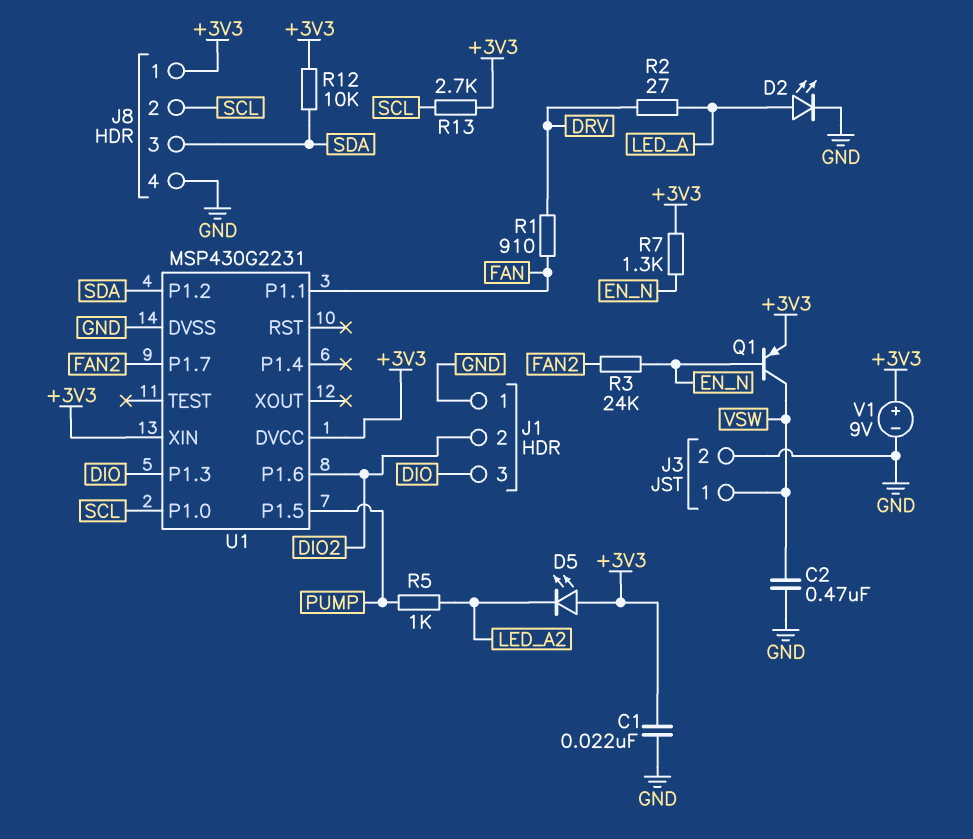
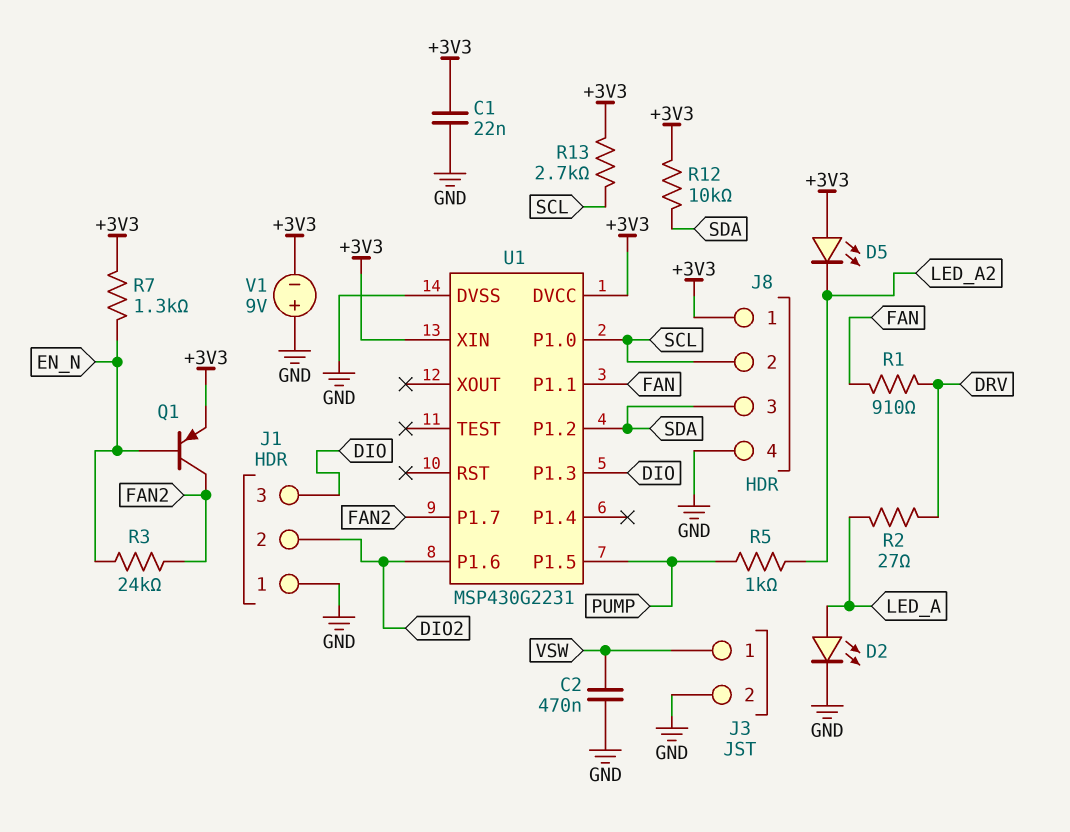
Q1: PNP (B EN_N, C VSW, E +3V3) -> PNP (B EN_N, C FAN2, E +3V3)
V1: 9V (plus +3V3, minus GND) -> 9V (plus GND, minus +3V3)

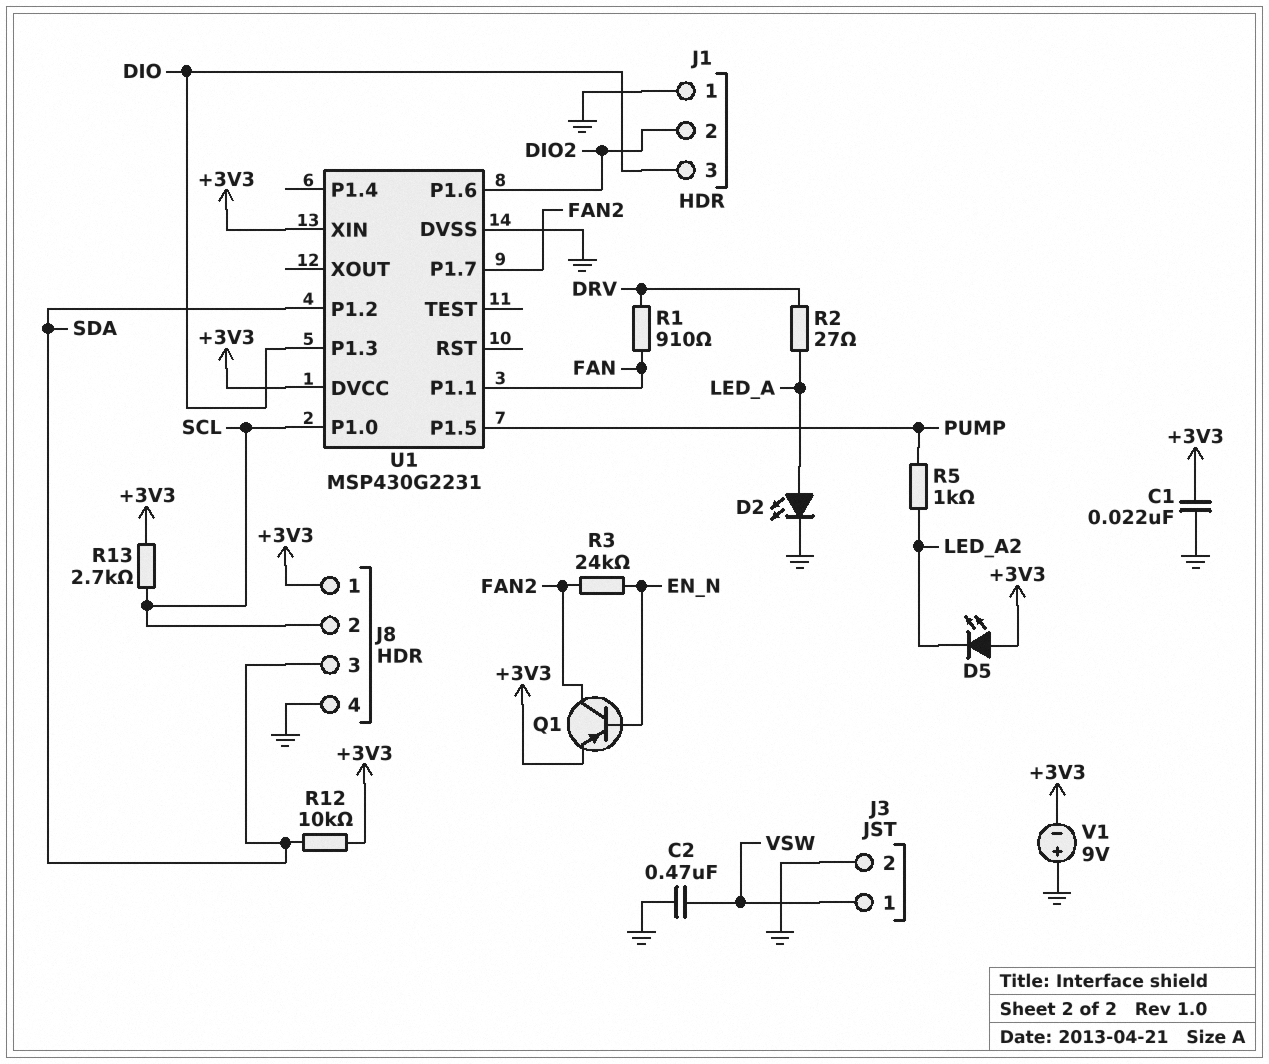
R7: 1.3k (+3V3, EN_N) -> none

